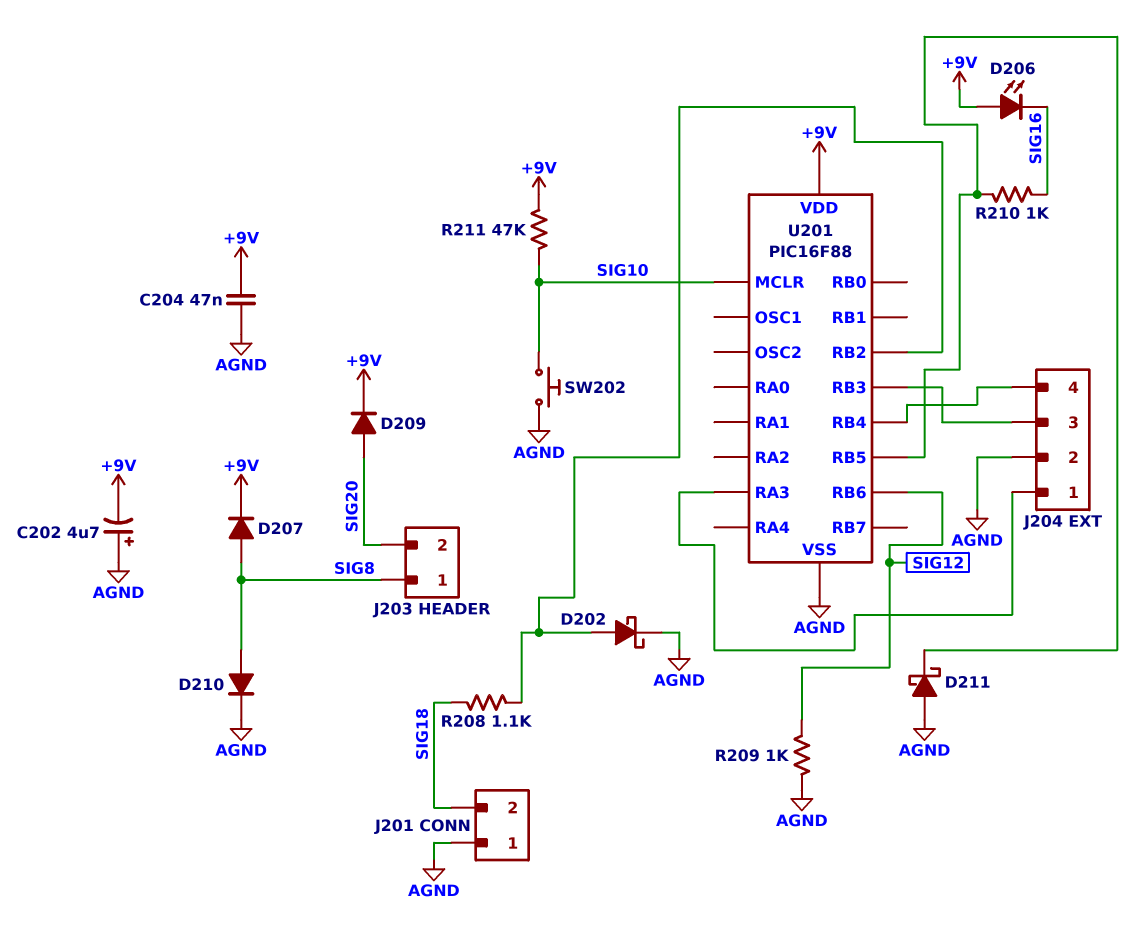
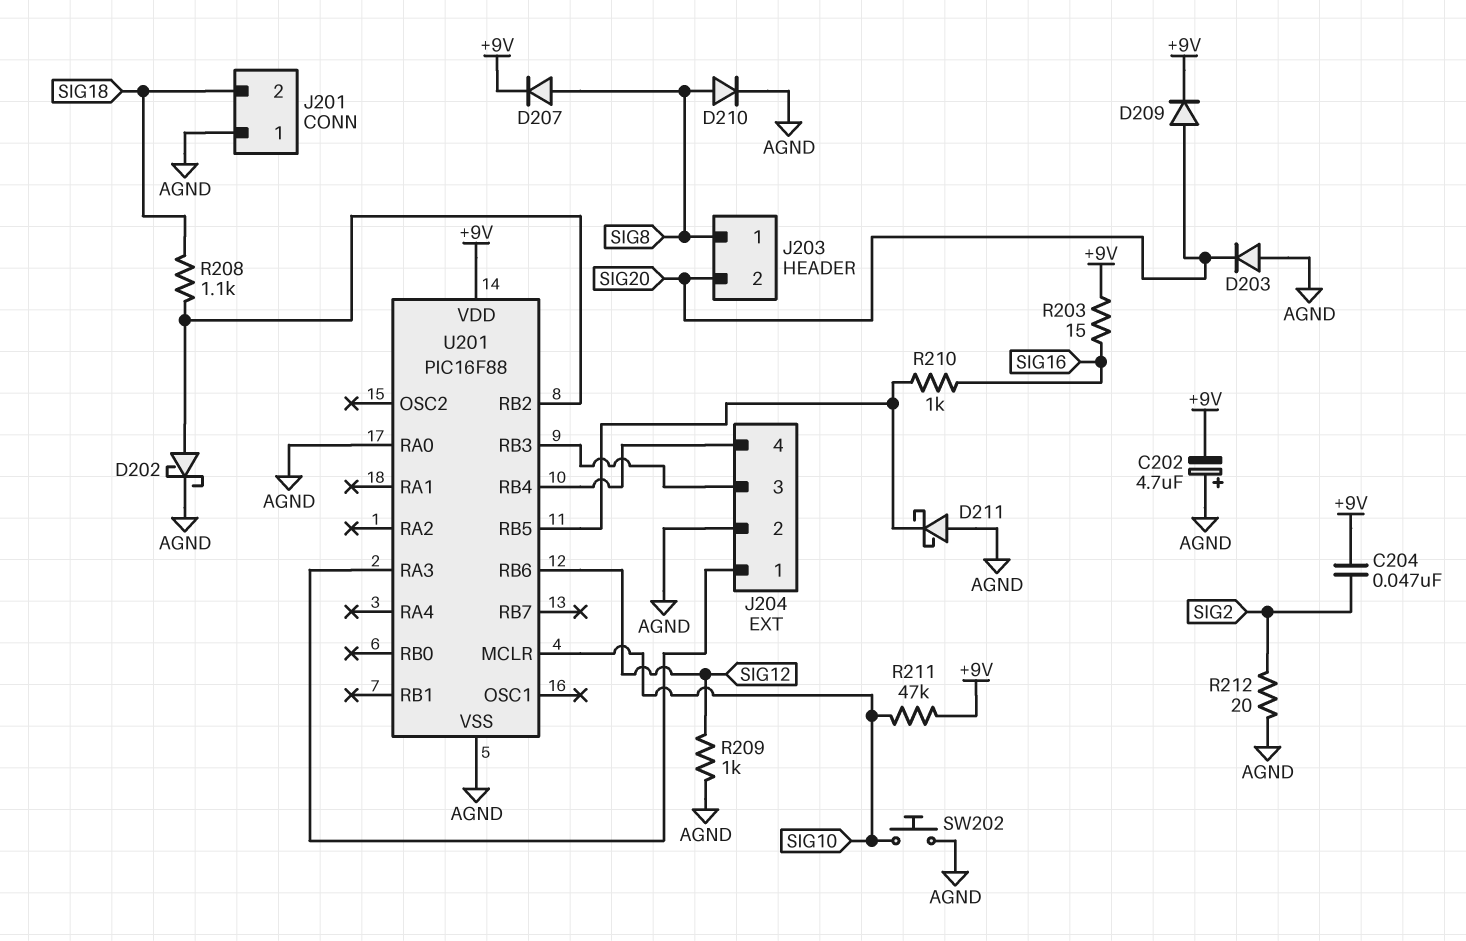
C204: 47nF (+9V, AGND) -> 47nF (+9V, SIG2)
D203: none -> diode (A AGND, K SIG20)
D206: LED (A +9V, K SIG16) -> none
R203: none -> 15 (+9V, SIG16)
R212: none -> 20 (AGND, SIG2)
U201 pin RA0: none -> AGND

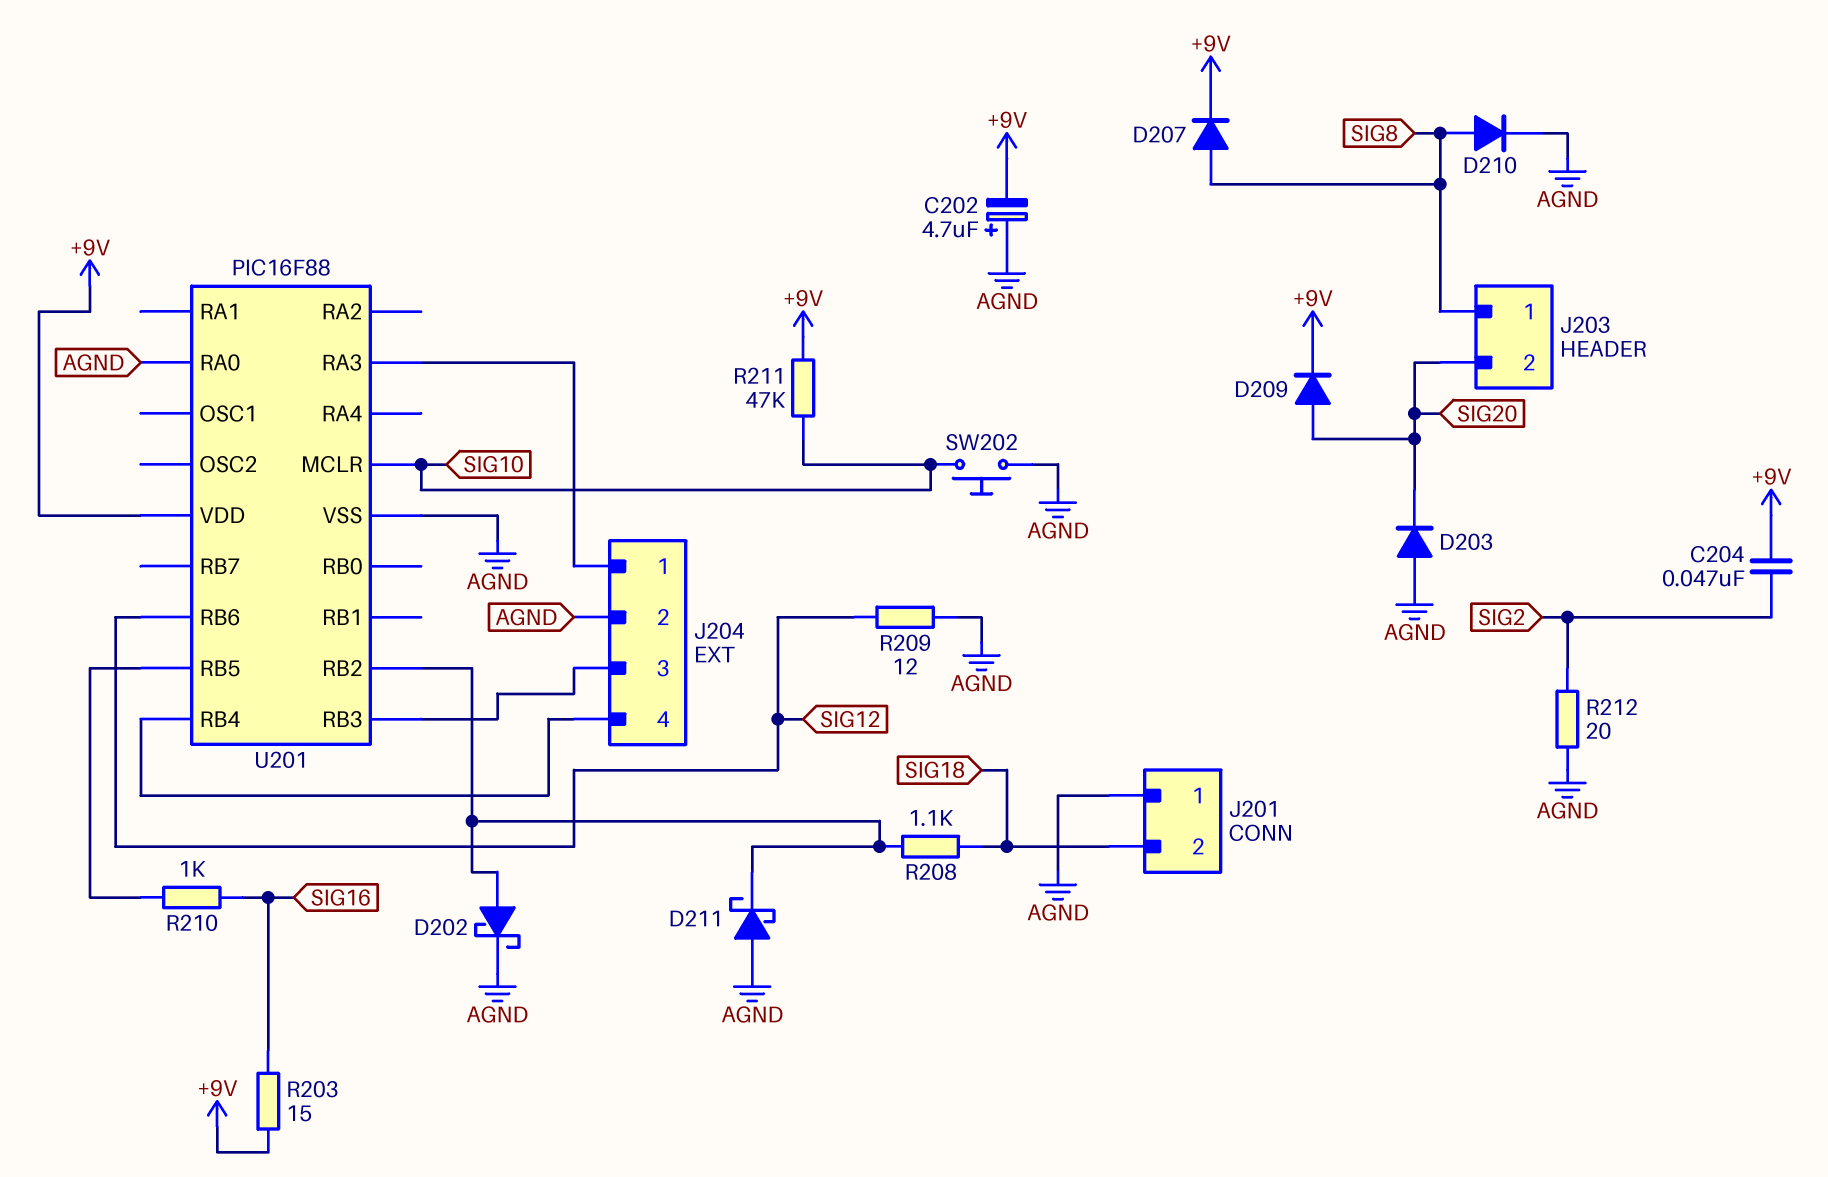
D211: schottky (A AGND, K U201/RB5) -> schottky (A AGND, K U201/RB2)
R209: 1k (AGND, SIG12) -> 12 (AGND, SIG12)

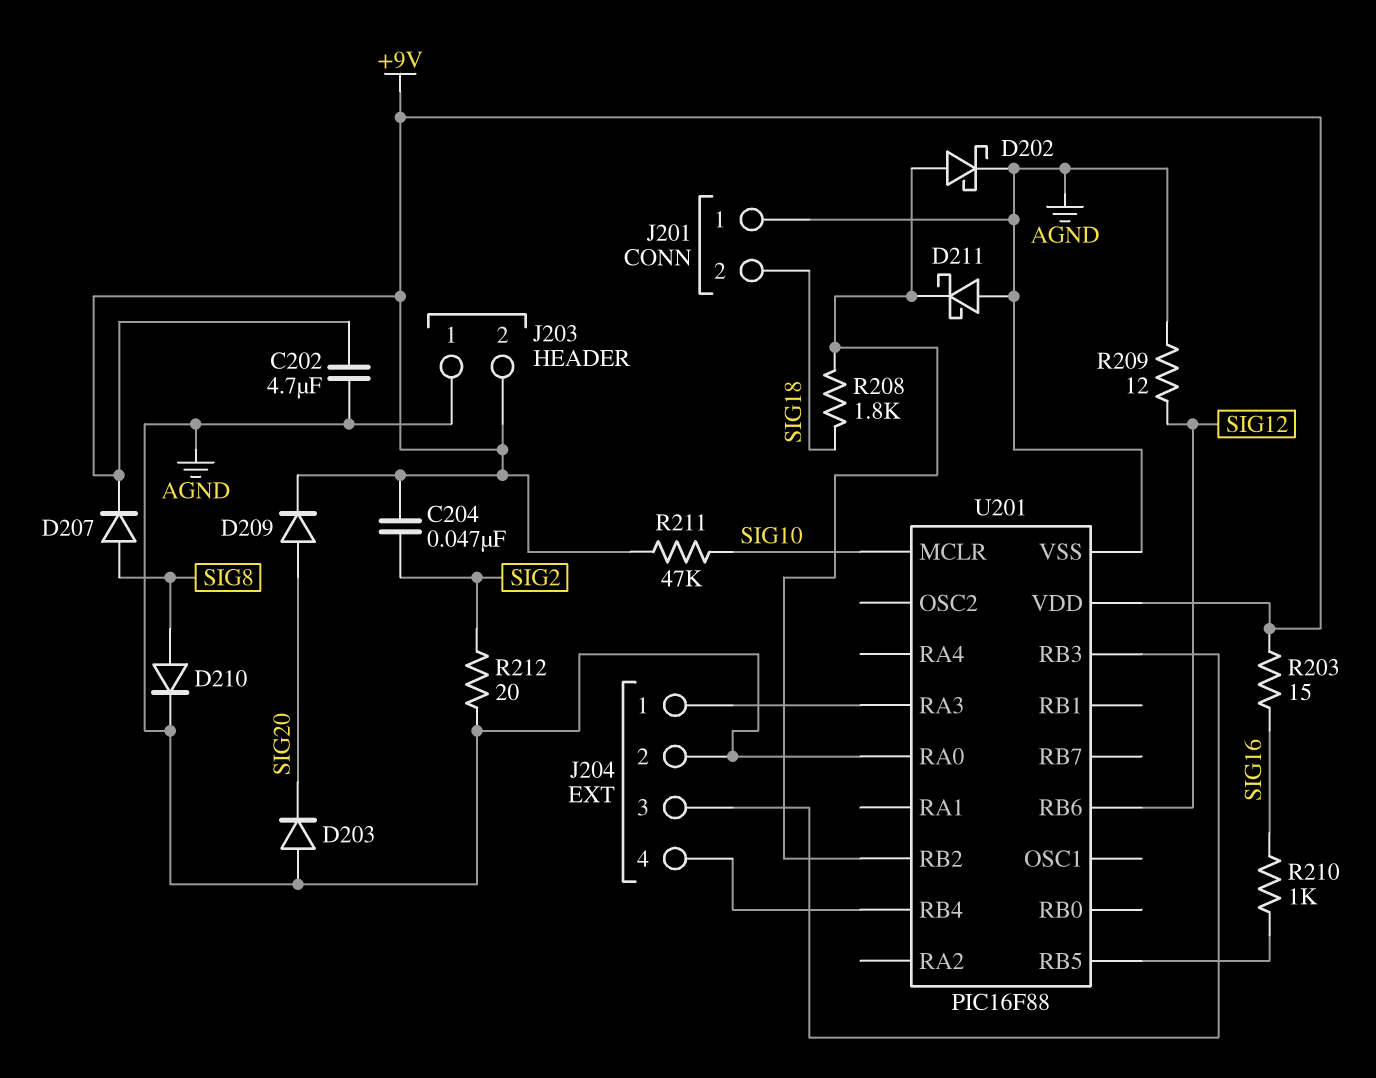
C202: 4.7uF (plus AGND, minus +9V) -> 4.7uF (+9V, AGND)
J203 pin 1: SIG8 -> AGND
J203 pin 2: SIG20 -> +9V
R208: 1.1k (SIG18, U201/RB2) -> 1.8k (SIG18, U201/RB2)
SW202: button (AGND, SIG10) -> none

